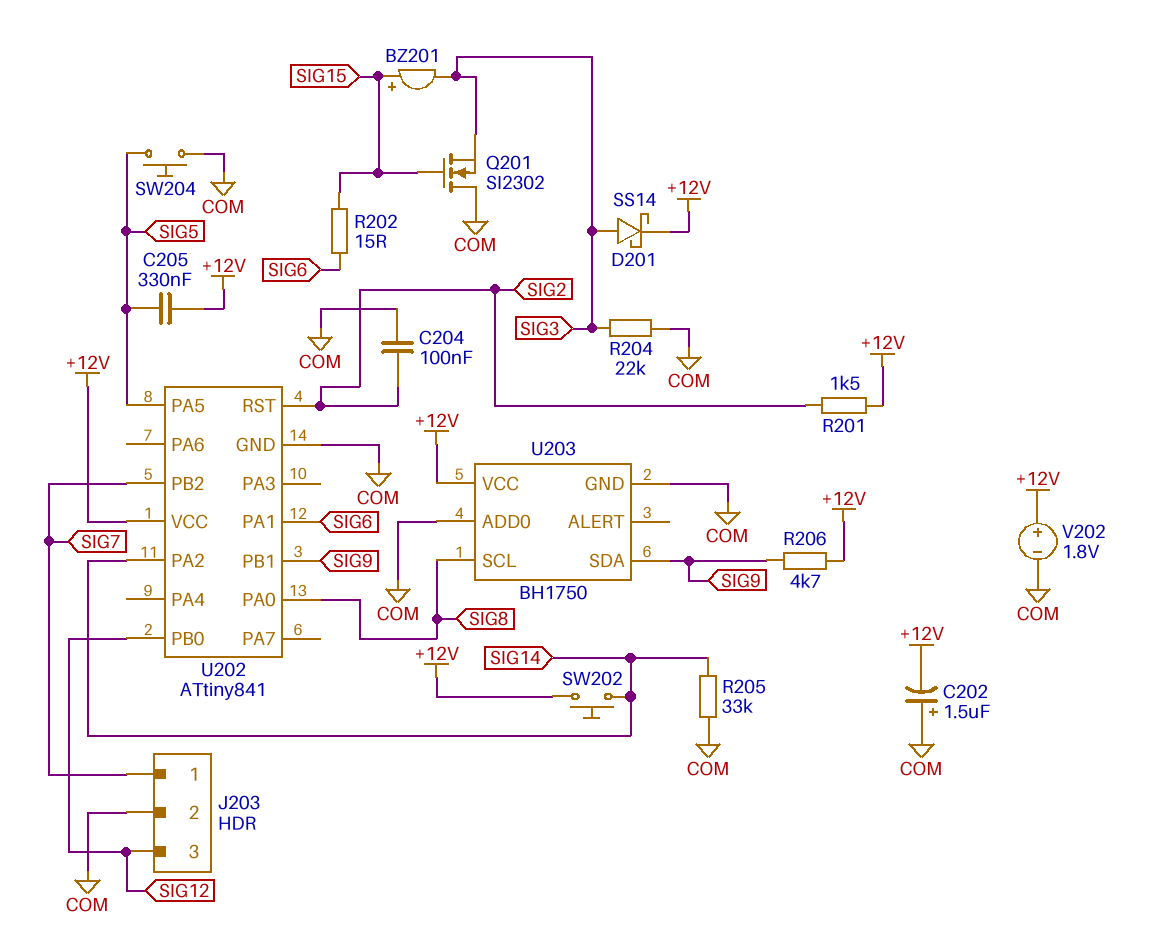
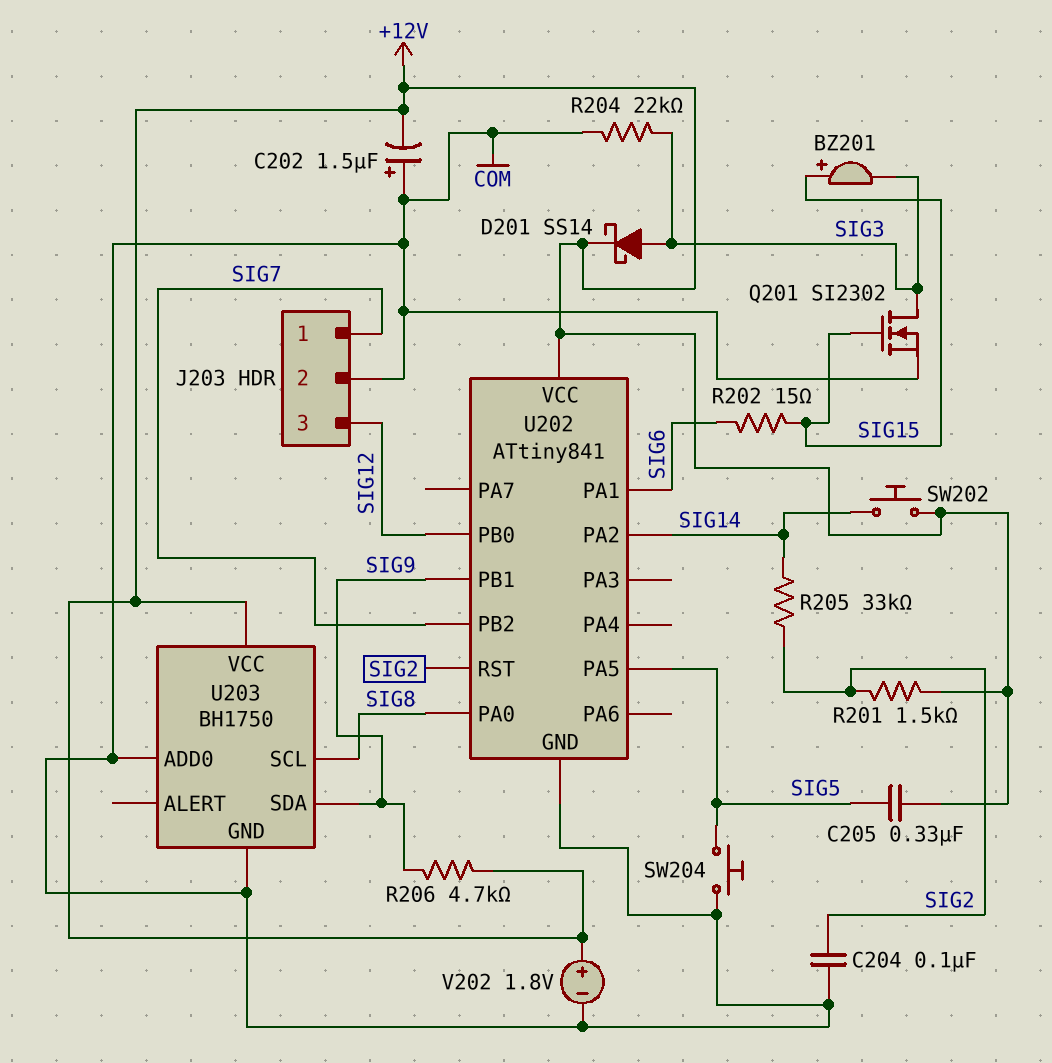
Q201: NMOS SI2302 (G SIG15, D COM, S SIG3) -> NMOS SI2302 (G SIG15, D SIG3, S COM)
R205: 33k (COM, SIG14) -> 33k (SIG2, SIG14)

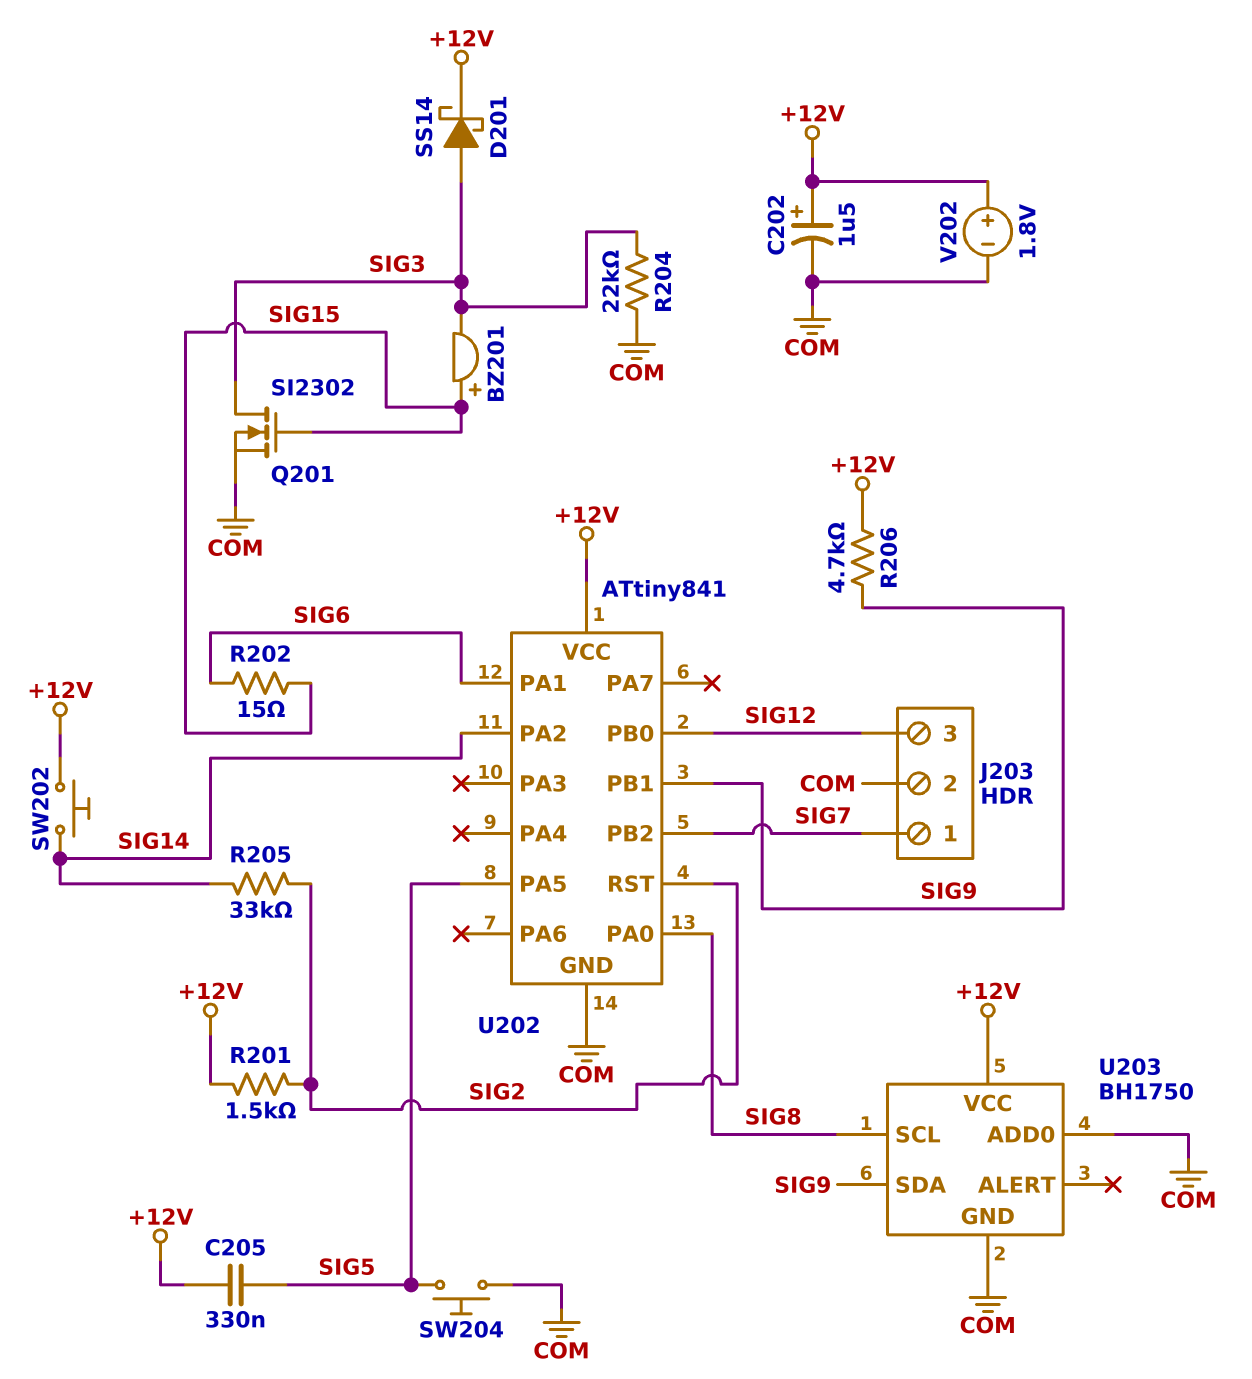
C202: 1.5uF (plus COM, minus +12V) -> 1.5uF (plus +12V, minus COM)
C204: 100nF (COM, SIG2) -> none

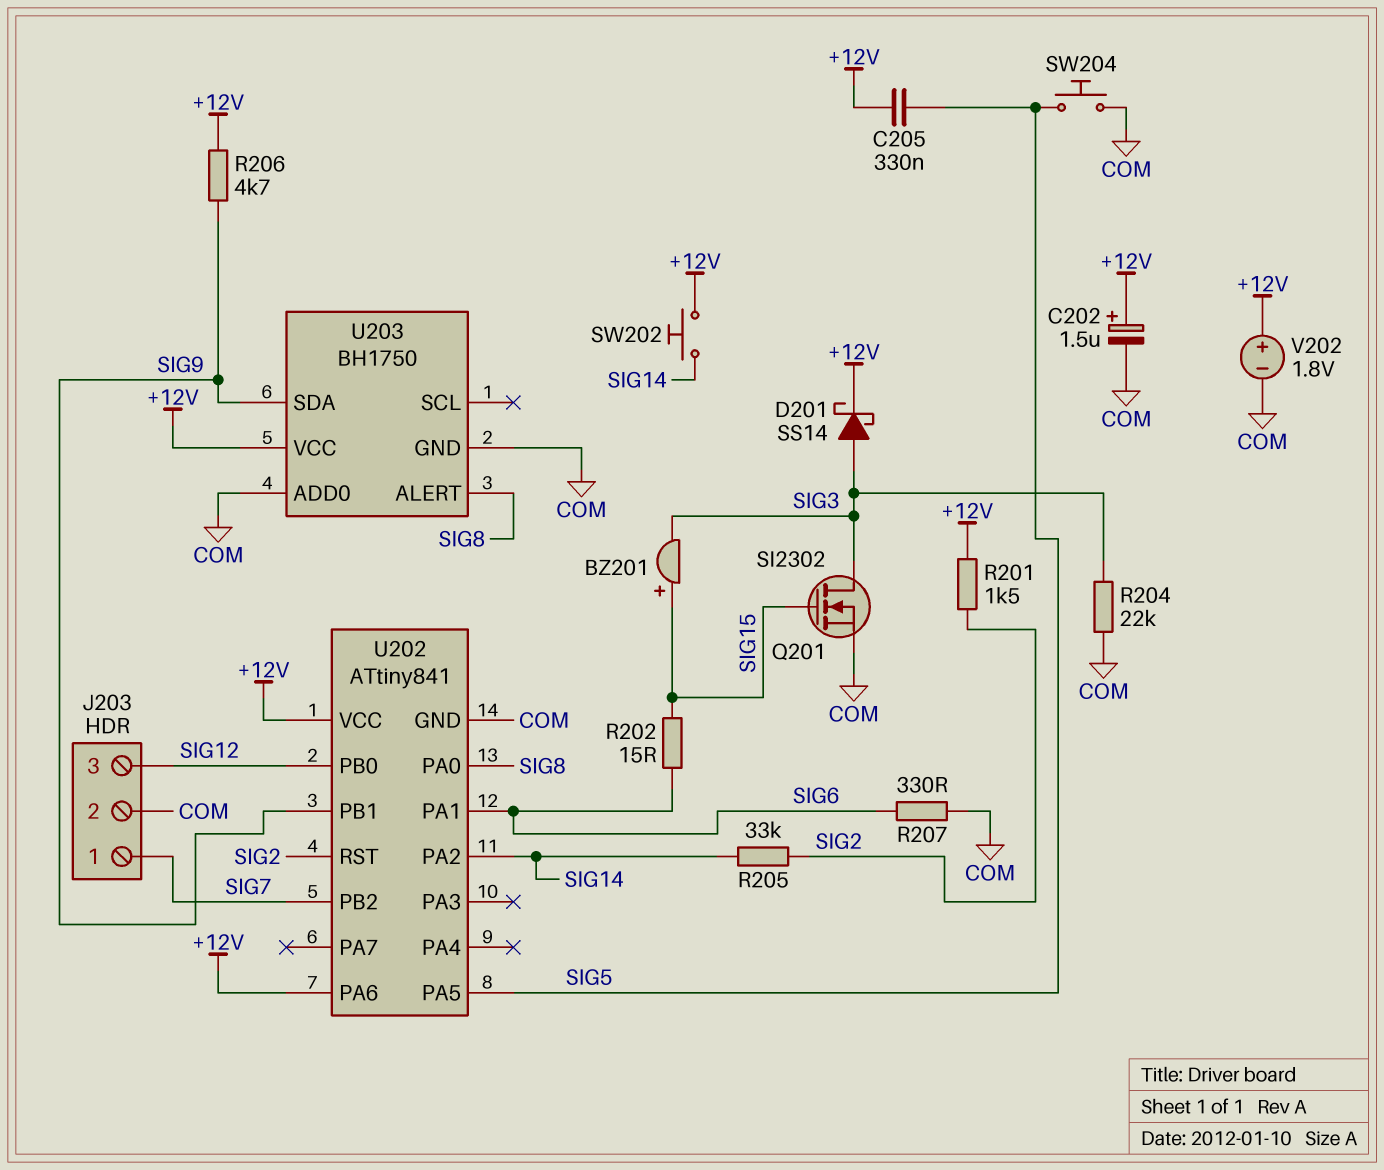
R207: none -> 330 (COM, SIG6)
U202 pin PA6: none -> +12V
U203 pin ALERT: none -> SIG8
U203 pin SCL: SIG8 -> none

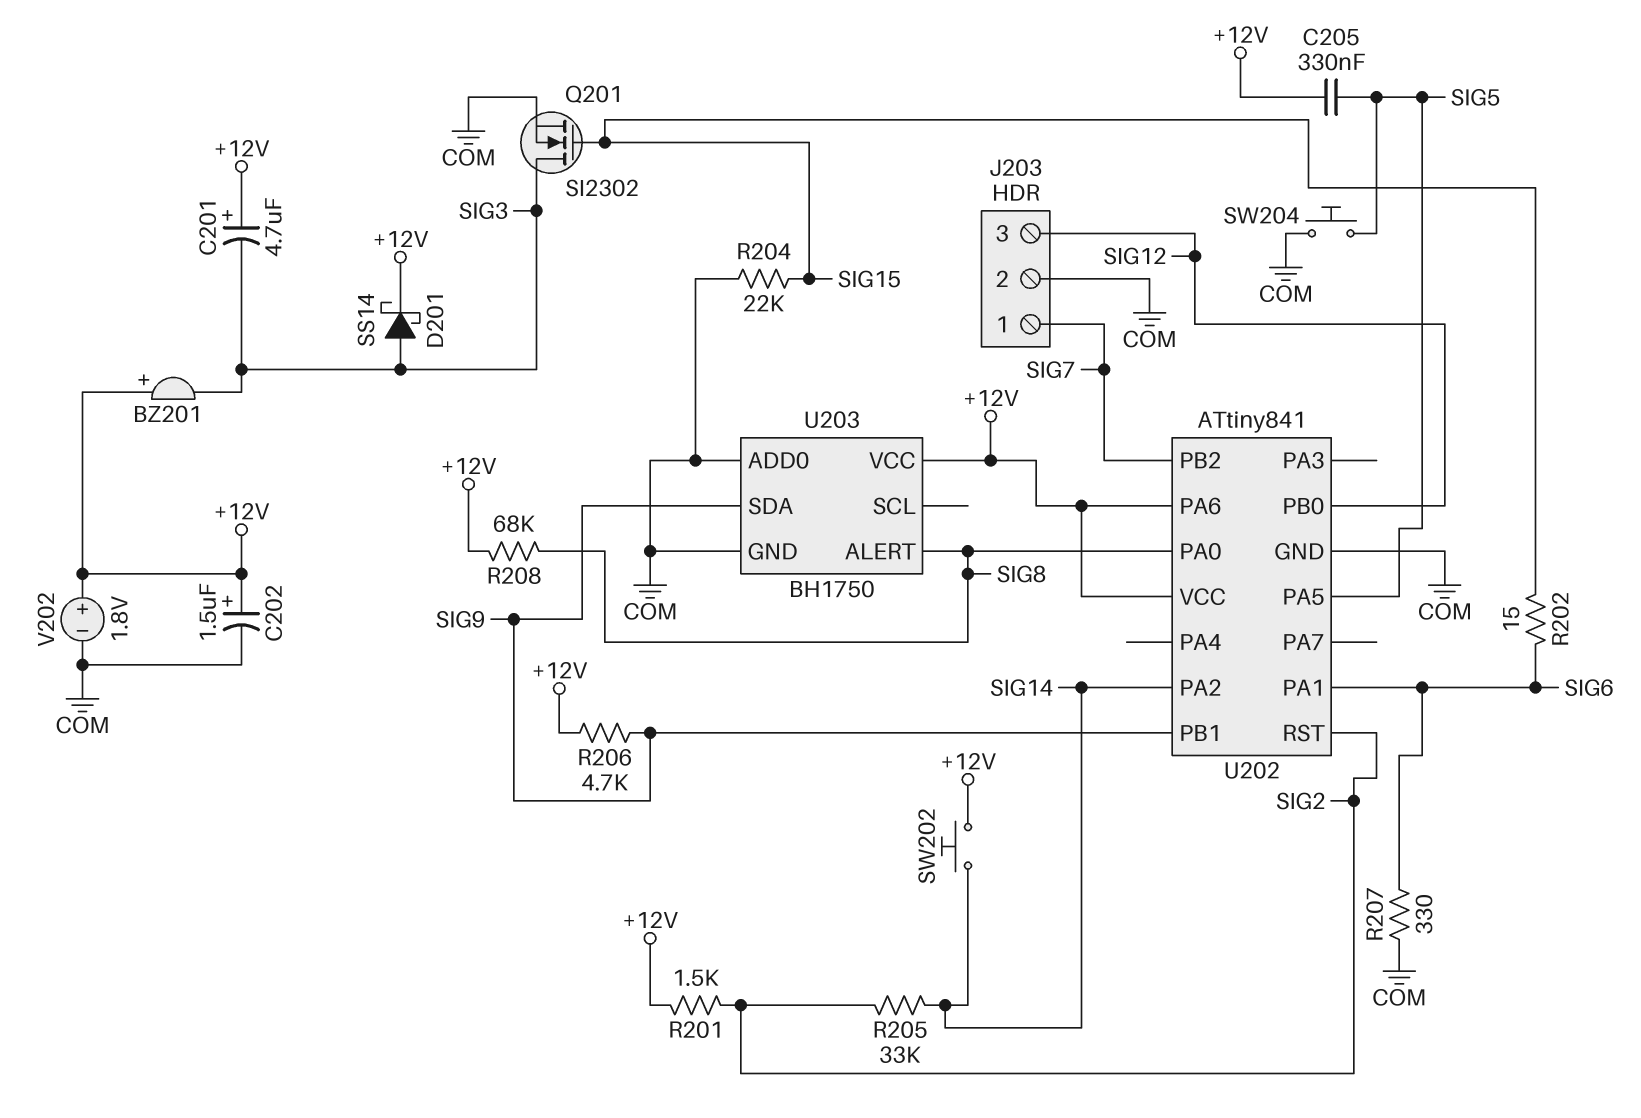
BZ201: buzzer (plus SIG15, minus SIG3) -> buzzer (plus +12V, minus SIG3)
C201: none -> 4.7uF (plus +12V, minus SIG3)
R204: 22k (COM, SIG3) -> 22k (COM, SIG15)
R208: none -> 68k (+12V, SIG8)

